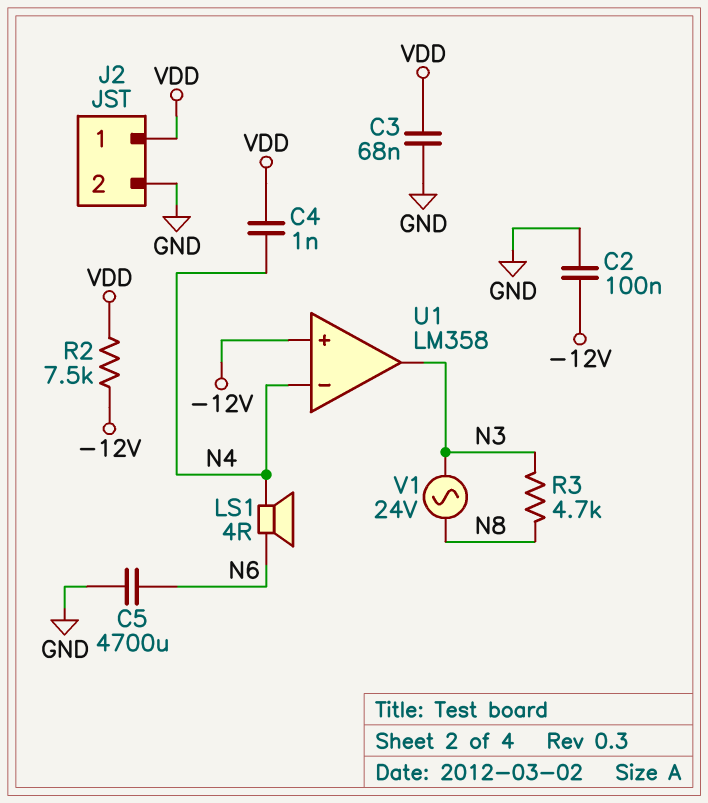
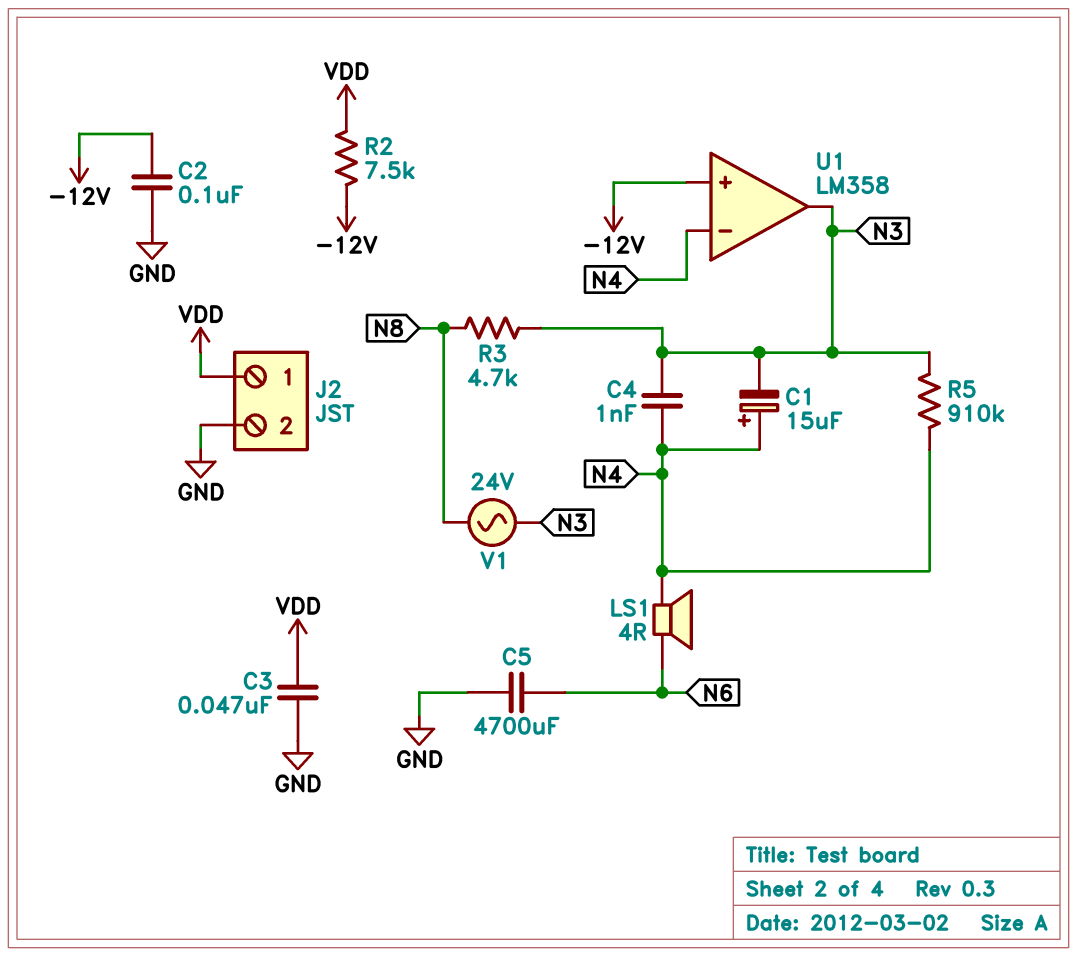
C1: none -> 15uF (plus N4, minus N3)
C3: 68nF (GND, VDD) -> 47nF (GND, VDD)
C4: 1nF (N4, VDD) -> 1nF (N3, N4)
R5: none -> 910k (N3, N4)

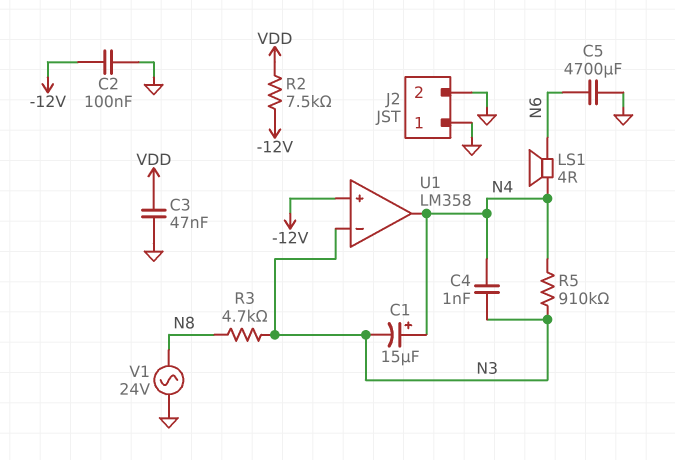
J2 pin 1: VDD -> GND
U1 pin in-: N4 -> N3
U1 pin out: N3 -> N4
V1: AC 24V (N3, N8) -> AC 24V (GND, N8)

